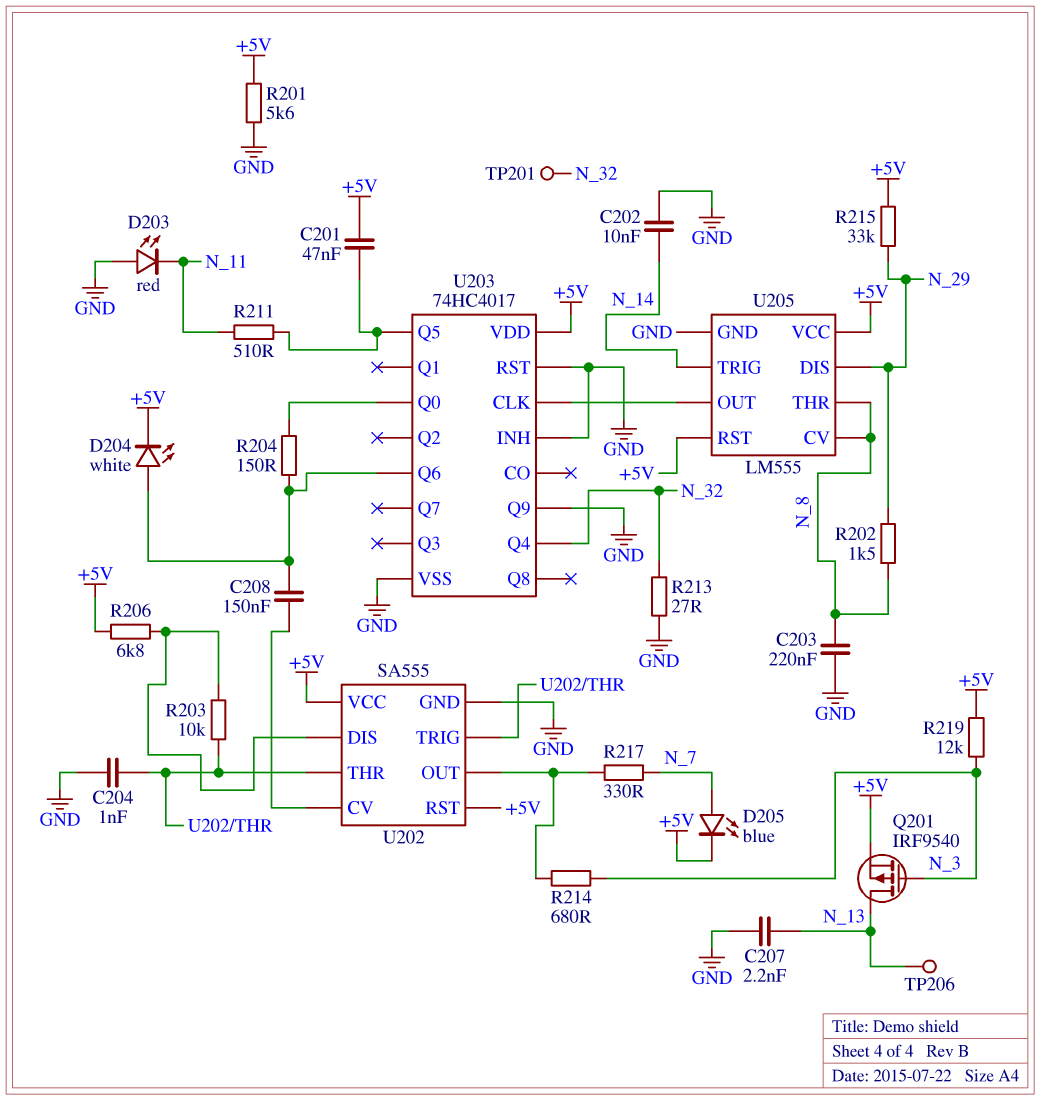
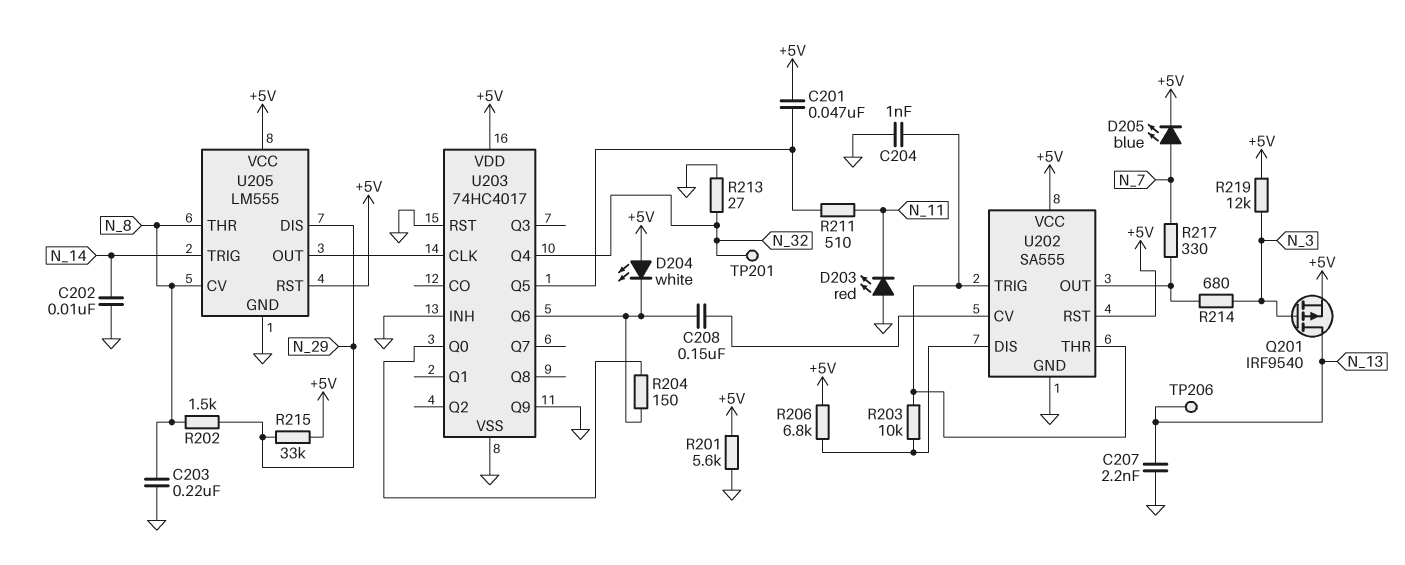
D204: LED white (A U203/Q6, K +5V) -> LED white (A +5V, K U203/Q6)

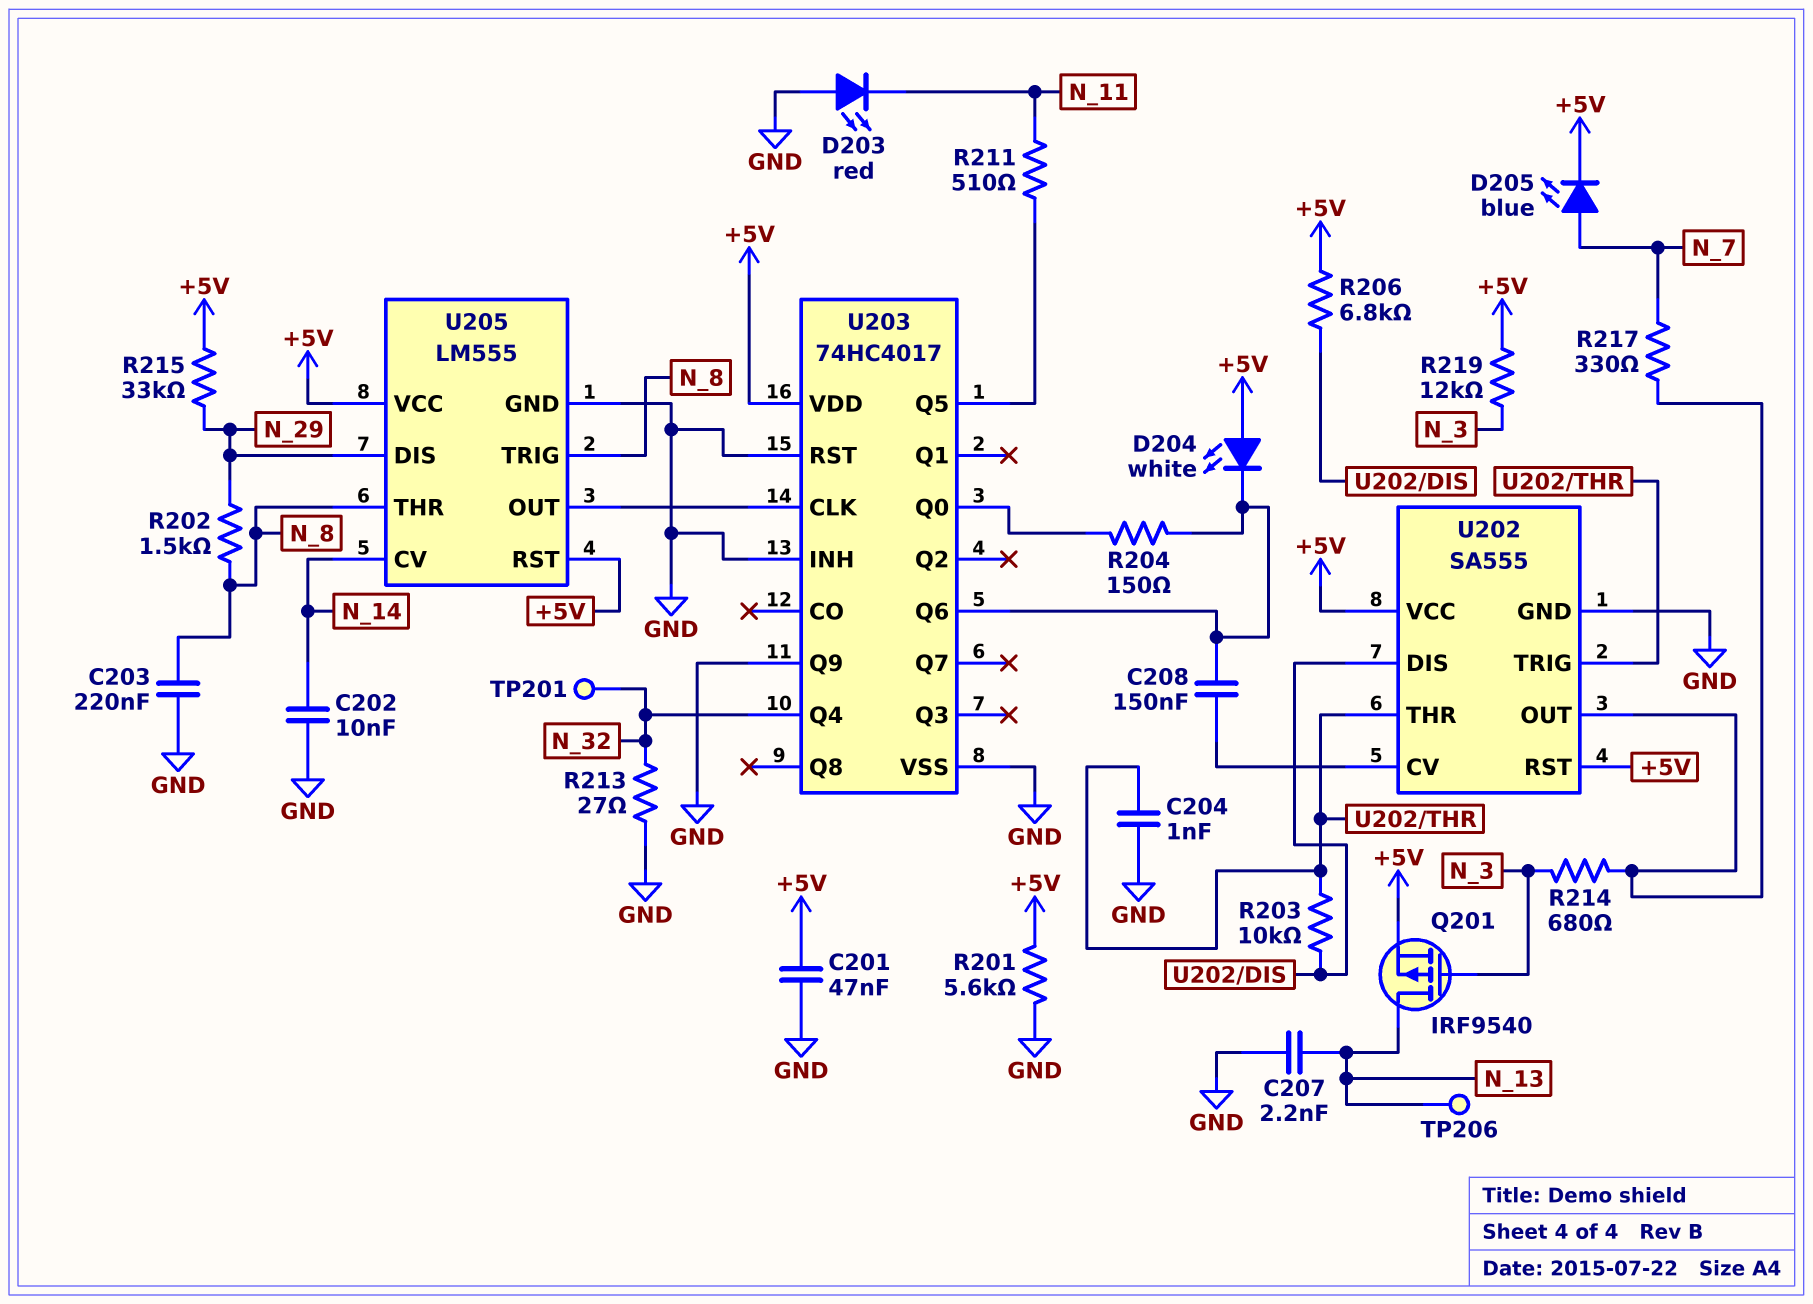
C201: 47nF (+5V, U203/Q5) -> 47nF (+5V, GND)
U205 pin CV: N_8 -> N_14
U205 pin TRIG: N_14 -> N_8

